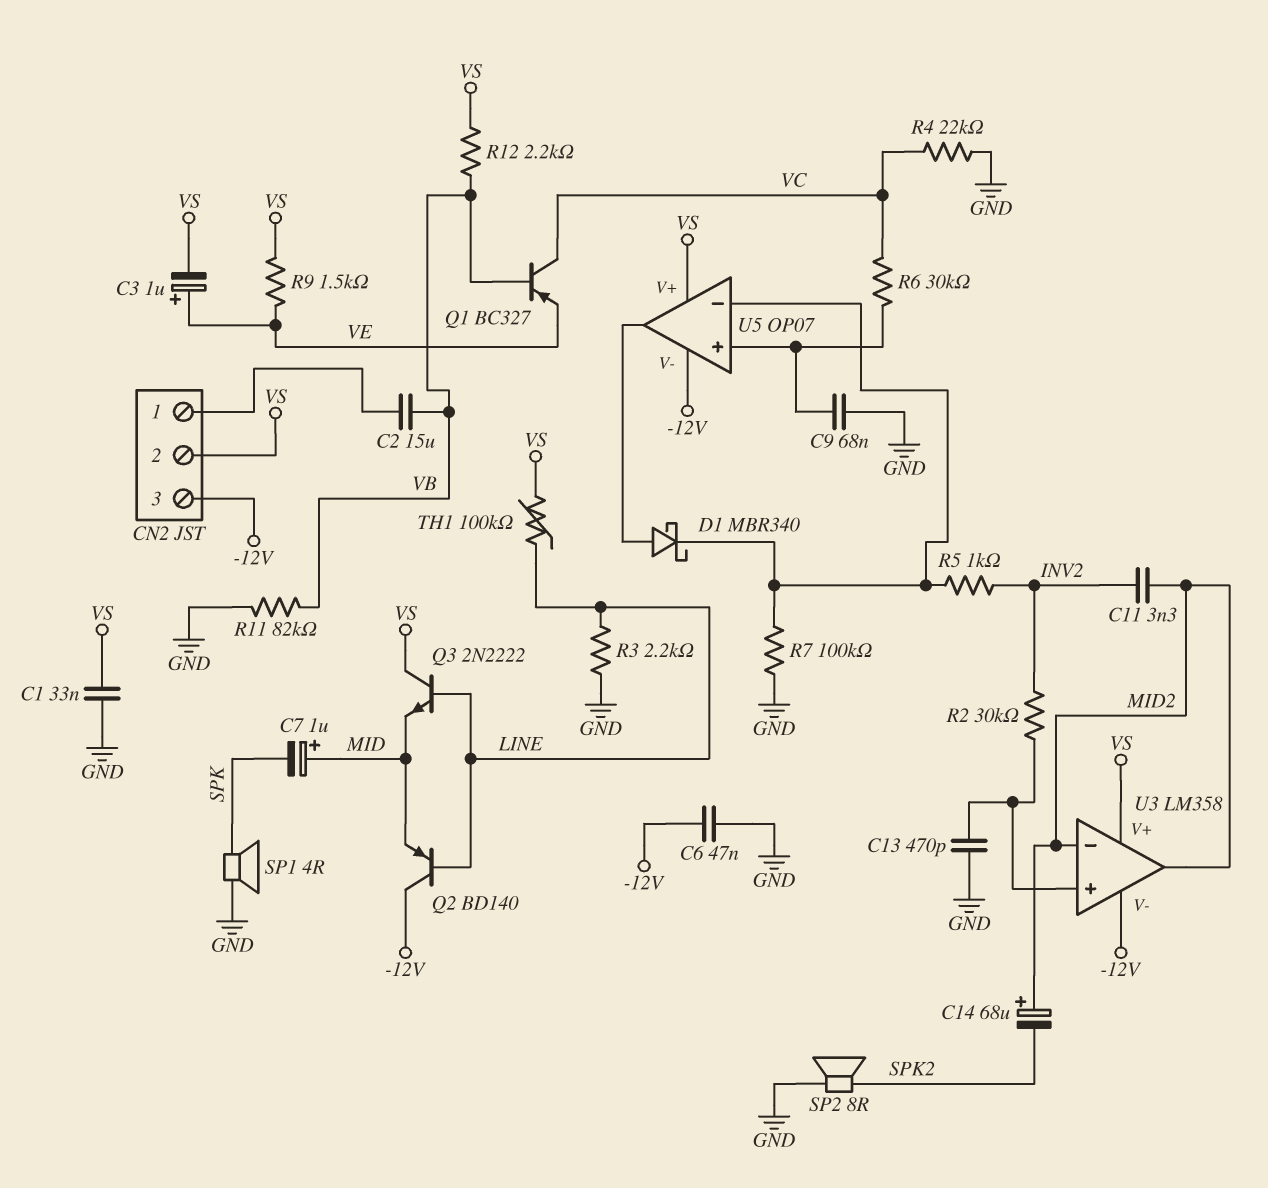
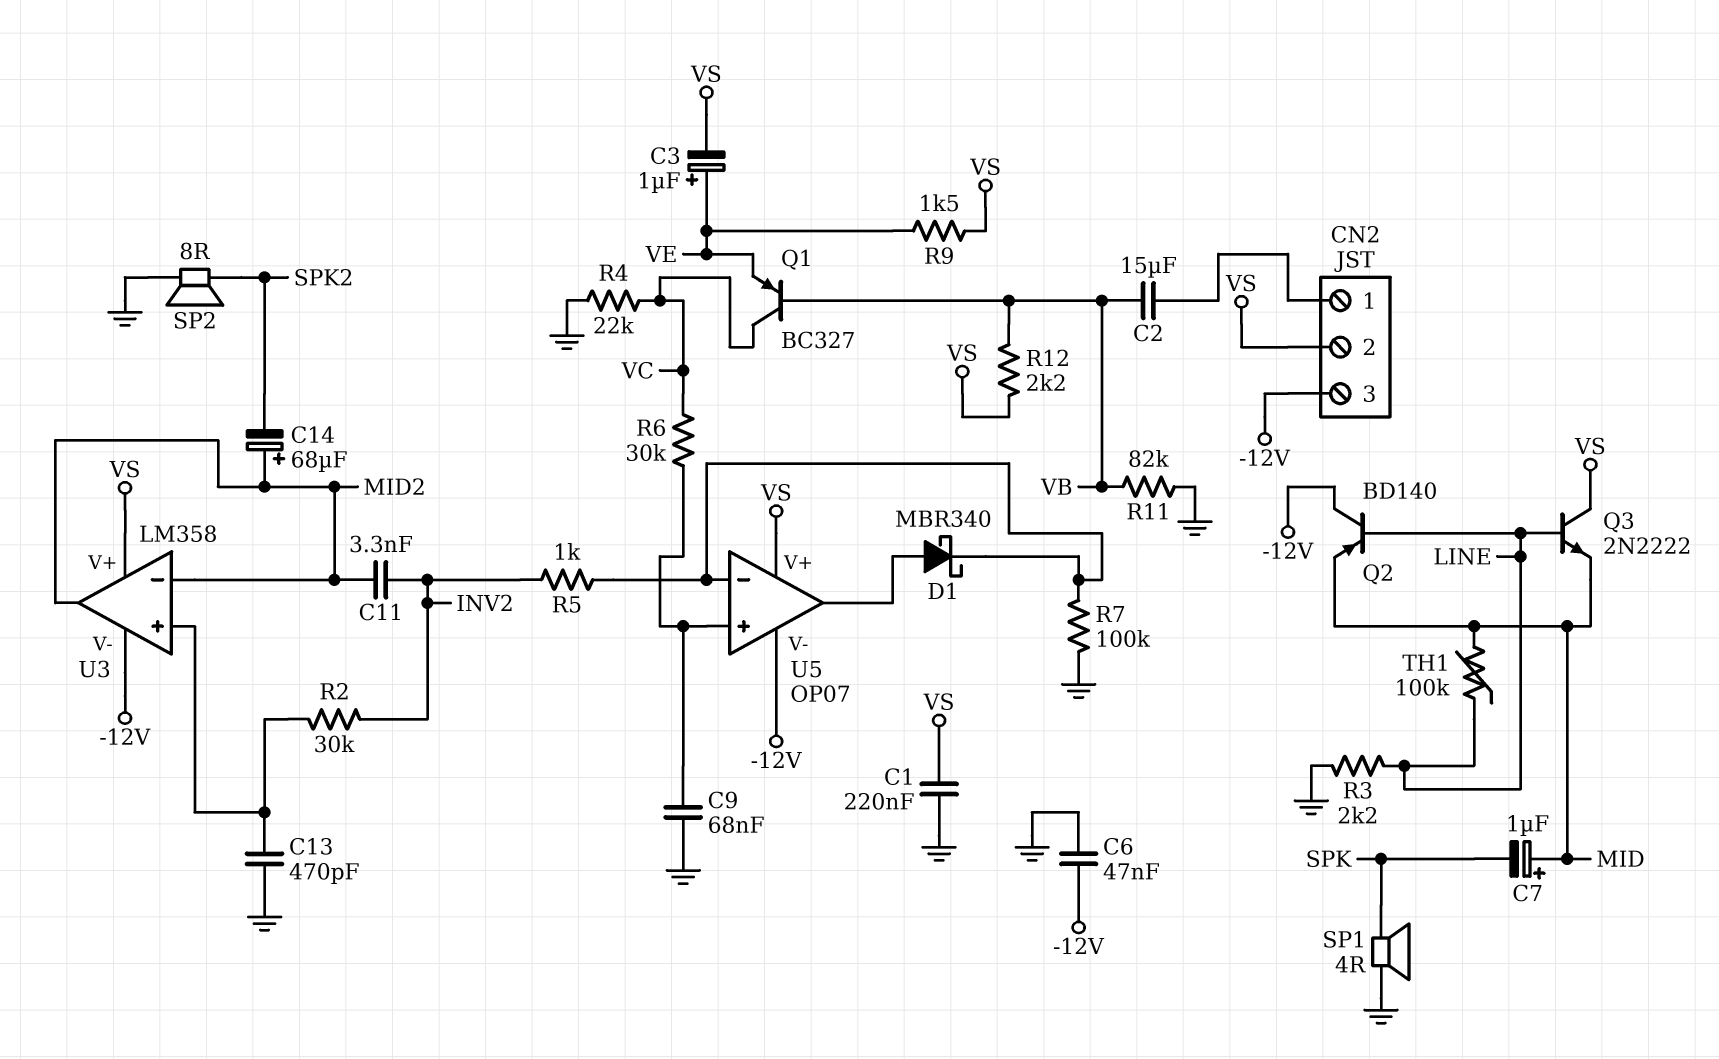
C1: 33nF (GND, VS) -> 220nF (GND, VS)
TH1: 100k (LINE, VS) -> 100k (LINE, MID)

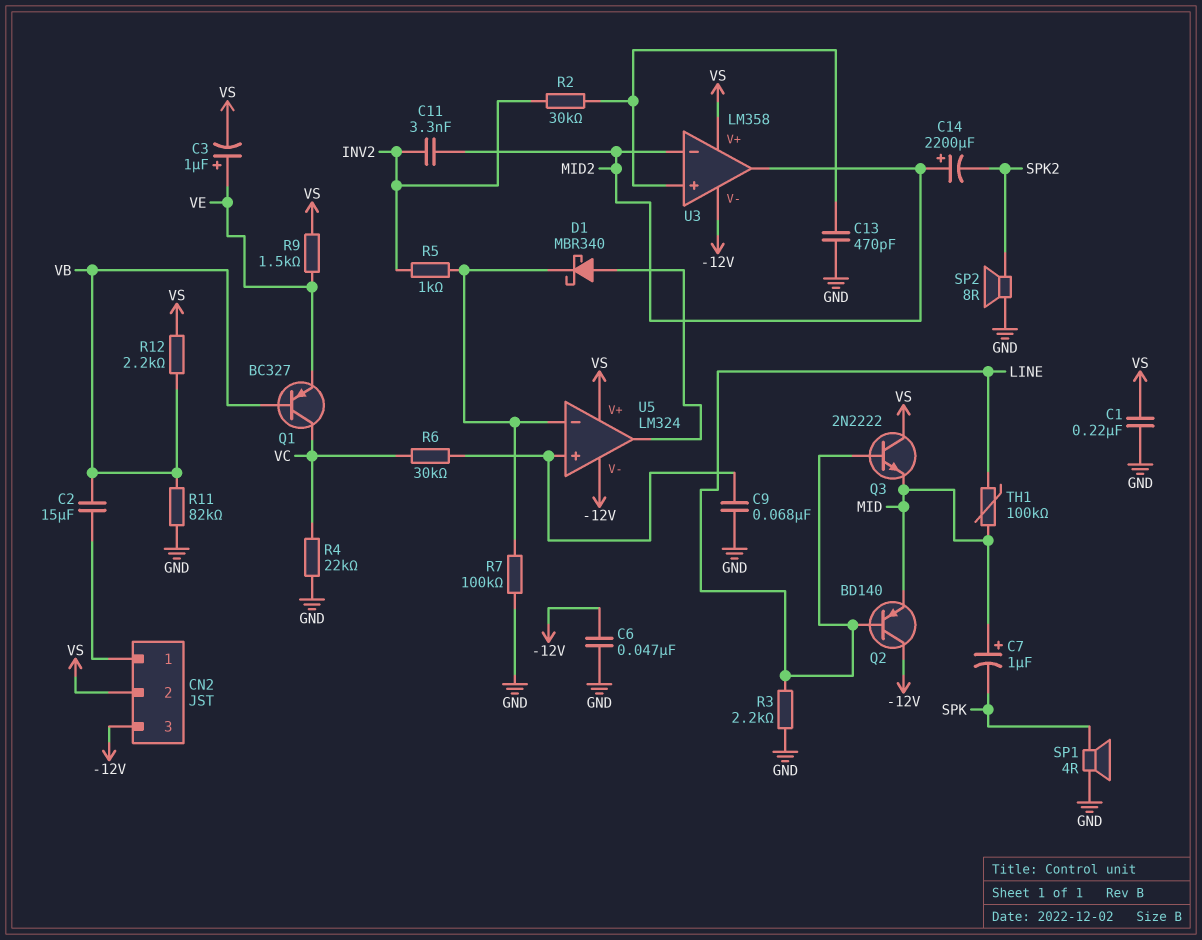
C14: 68uF (plus MID2, minus SPK2) -> 2200uF (plus MID2, minus SPK2)
U5: OP07 -> LM324

